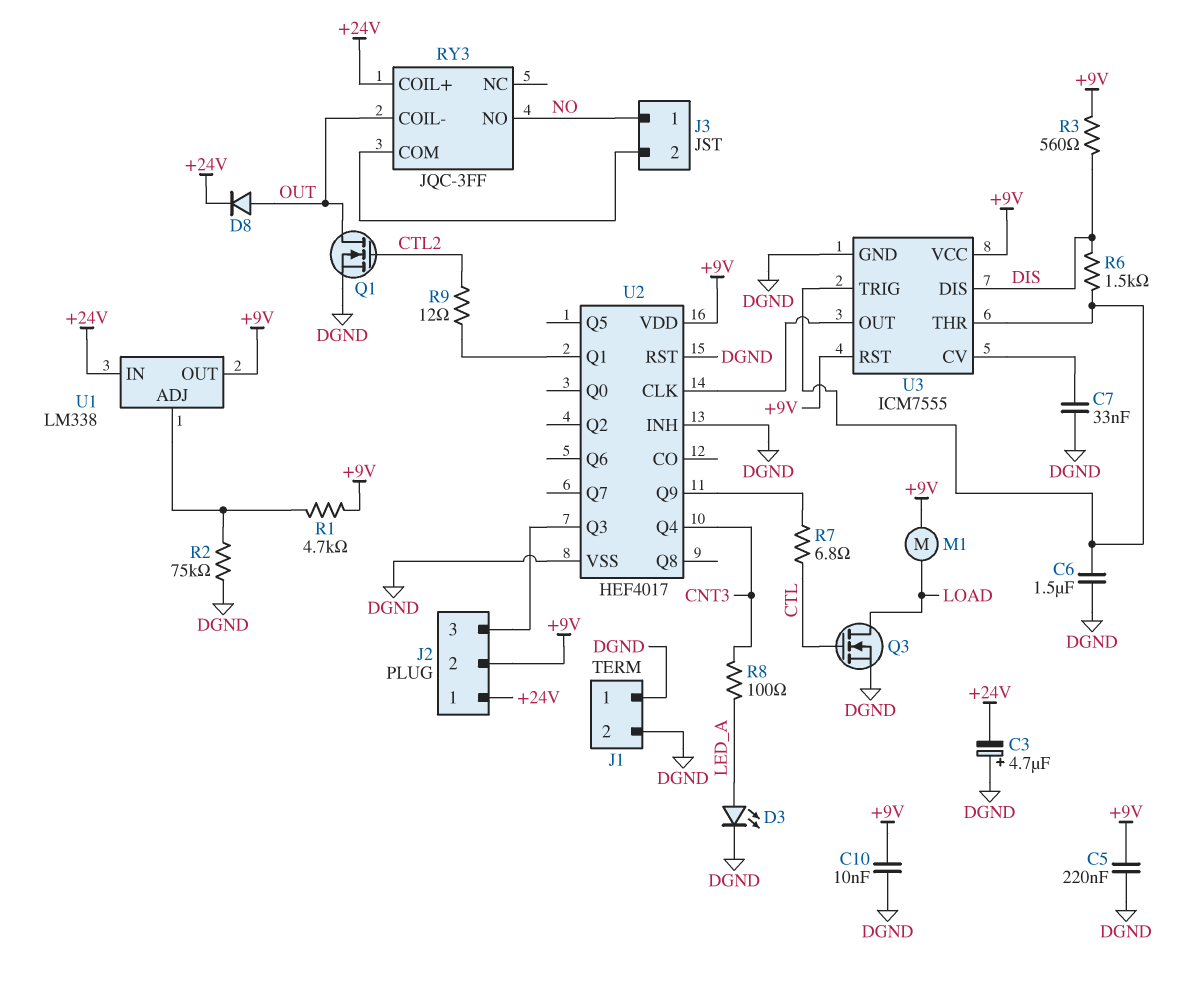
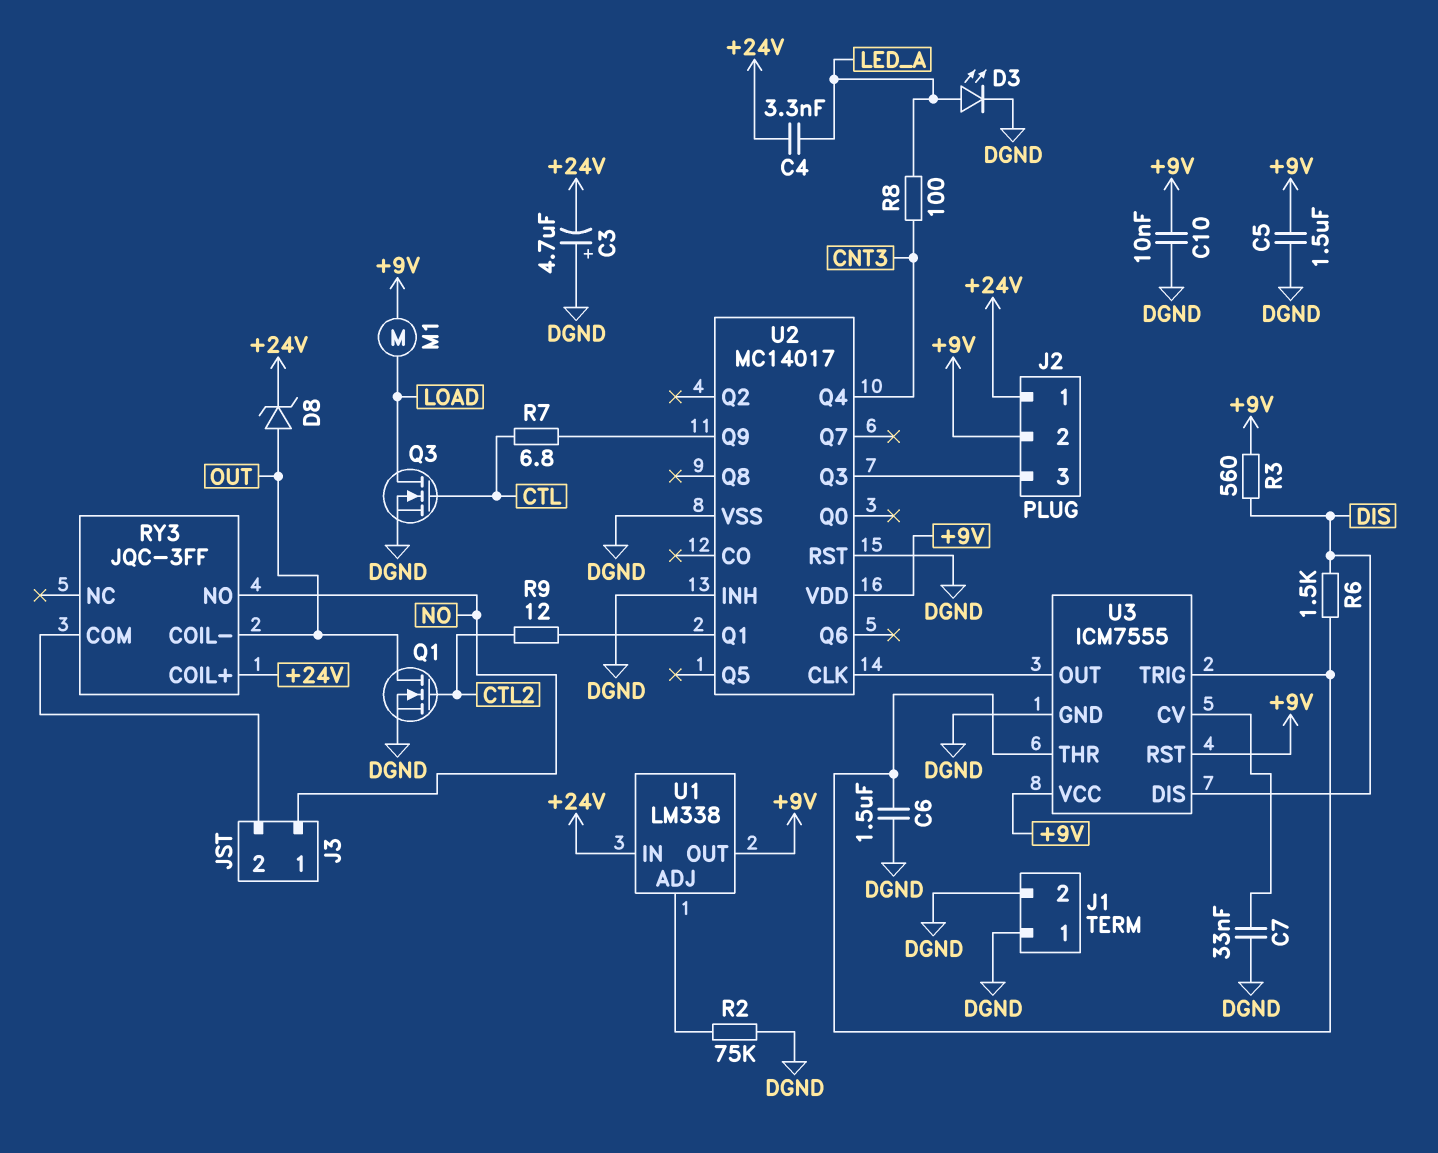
C4: none -> 3.3nF (+24V, LED_A)
C5: 220nF (+9V, DGND) -> 1.5uF (+9V, DGND)
D8: diode (A OUT, K +24V) -> zener (A OUT, K +24V)
R1: 4.7k (+9V, U1/ADJ) -> none
U2: HEF4017 -> MC14017

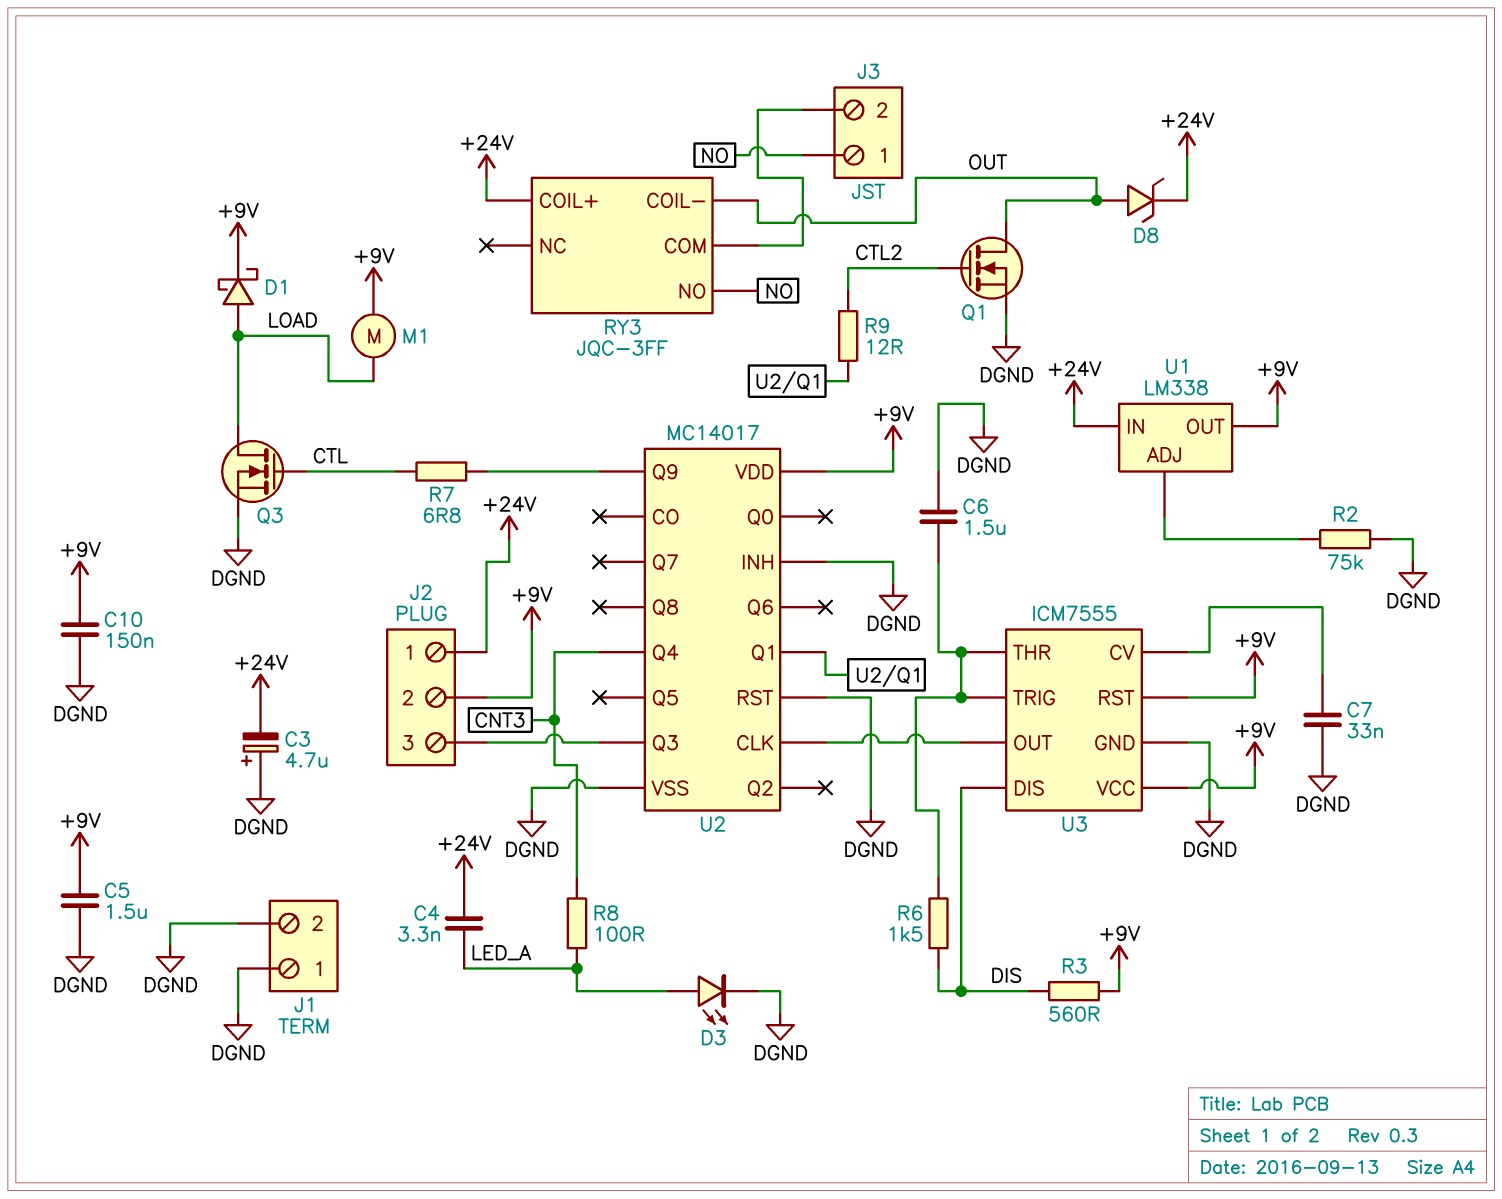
C10: 10nF (+9V, DGND) -> 150nF (+9V, DGND)
D1: none -> schottky (A LOAD, K +9V)

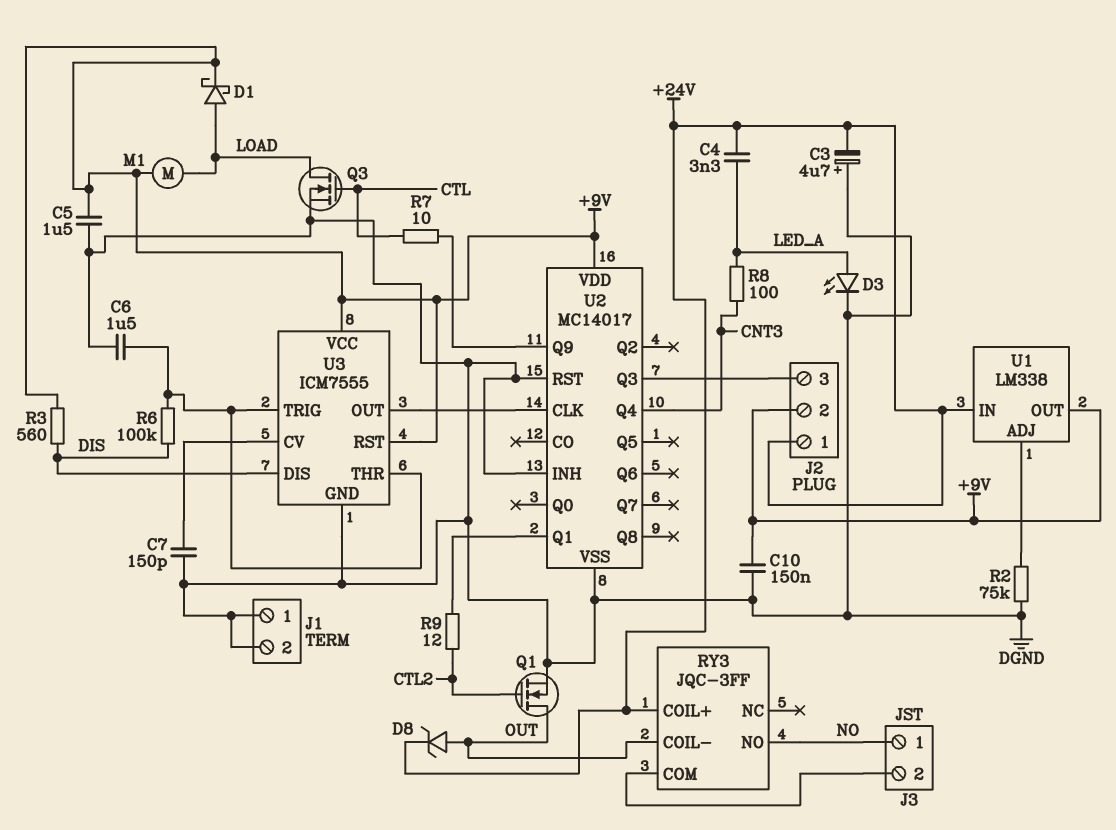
C7: 33nF (DGND, U3/CV) -> 150pF (DGND, U3/CV)
R6: 1.5k (DIS, U3/THR) -> 100k (DIS, U3/THR)
R7: 6.8 (CTL, U2/Q9) -> 10 (CTL, U2/Q9)

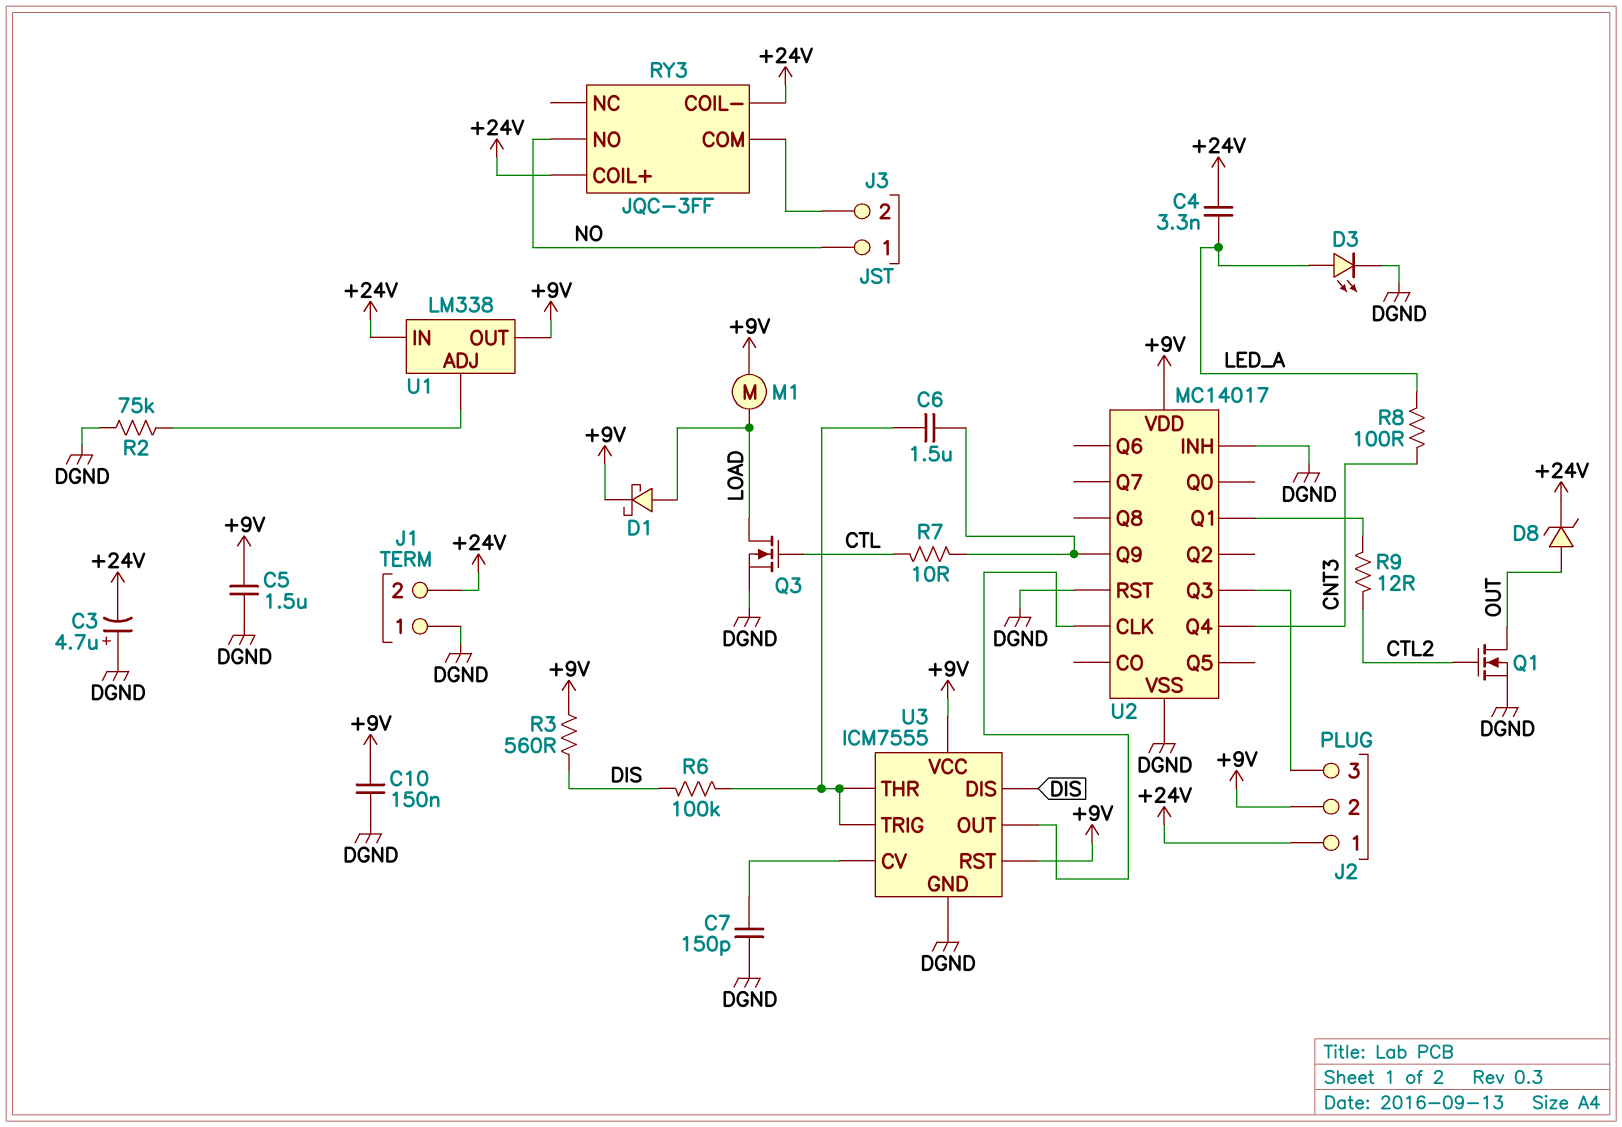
C6: 1.5uF (DGND, U3/THR) -> 1.5uF (U2/Q9, U3/THR)
J1 pin 2: DGND -> +24V
RY3 pin COIL-: OUT -> +24V

